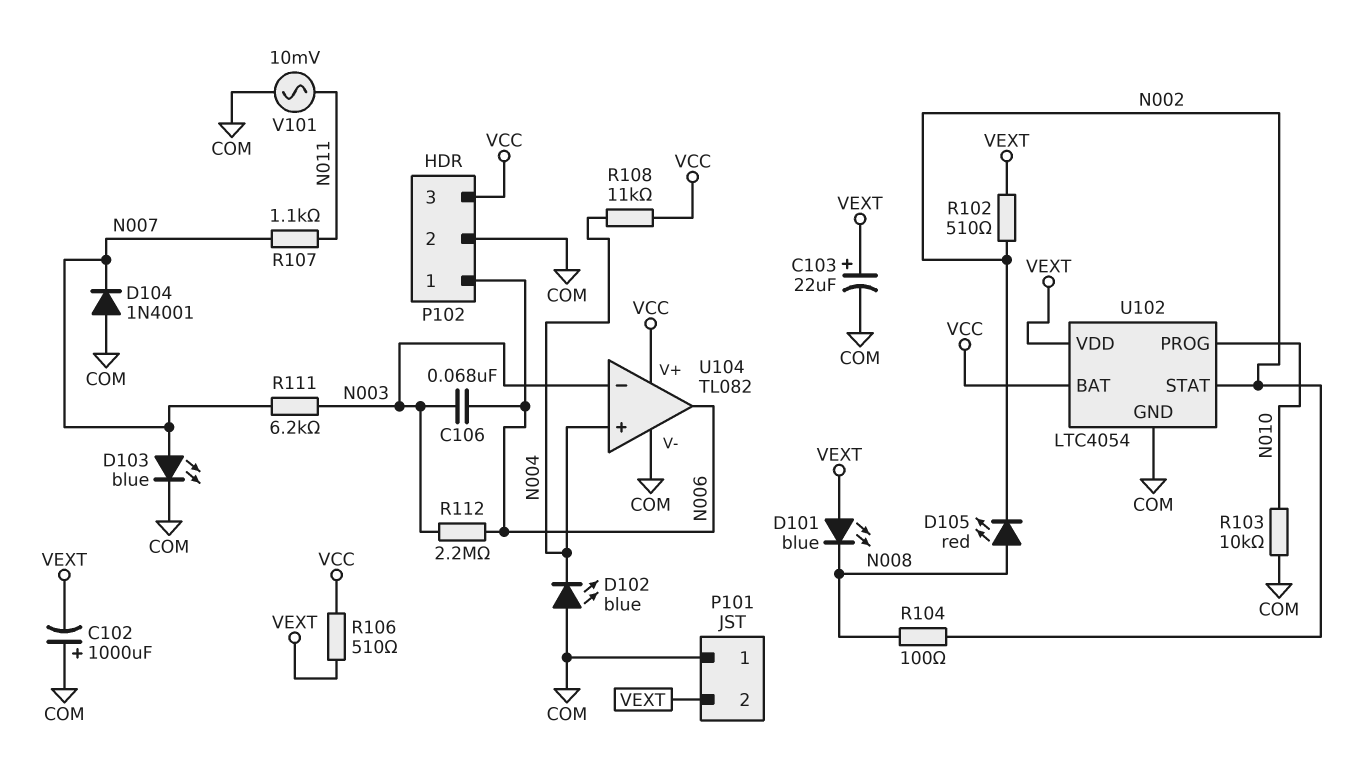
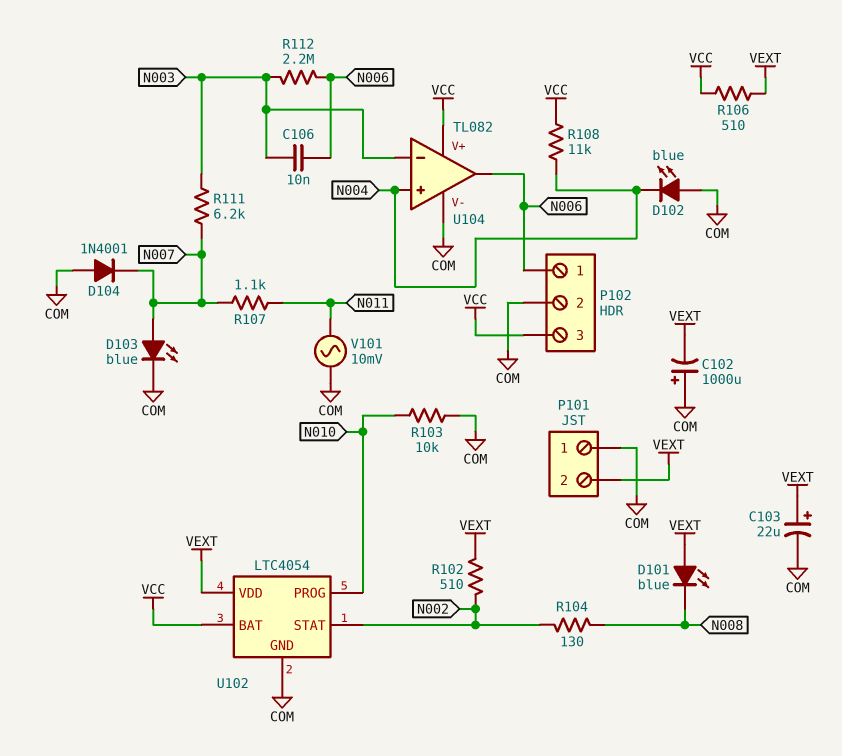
C106: 68nF (N003, N006) -> 10nF (N003, N006)
D105: LED red (A N008, K N002) -> none
R104: 100 (N002, N008) -> 130 (N002, N008)

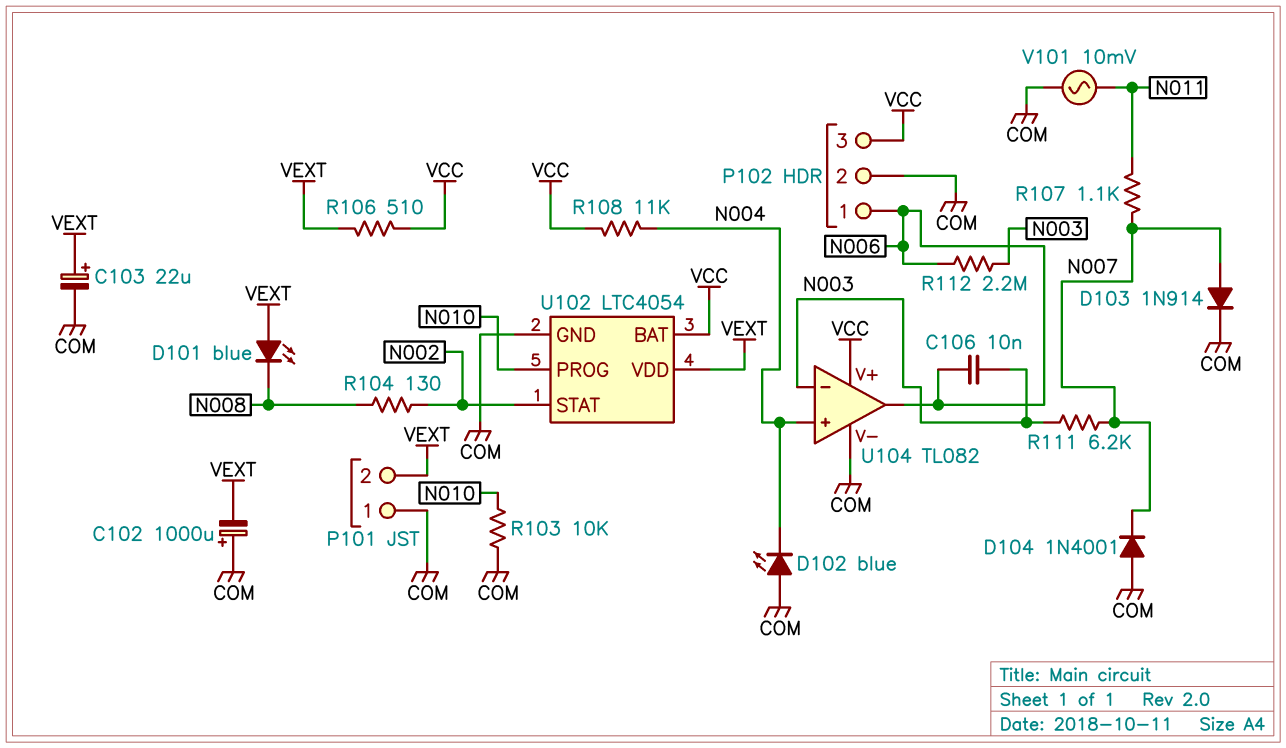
D103: LED blue (A N007, K COM) -> diode 1N914 (A N007, K COM)
R102: 510 (N002, VEXT) -> none

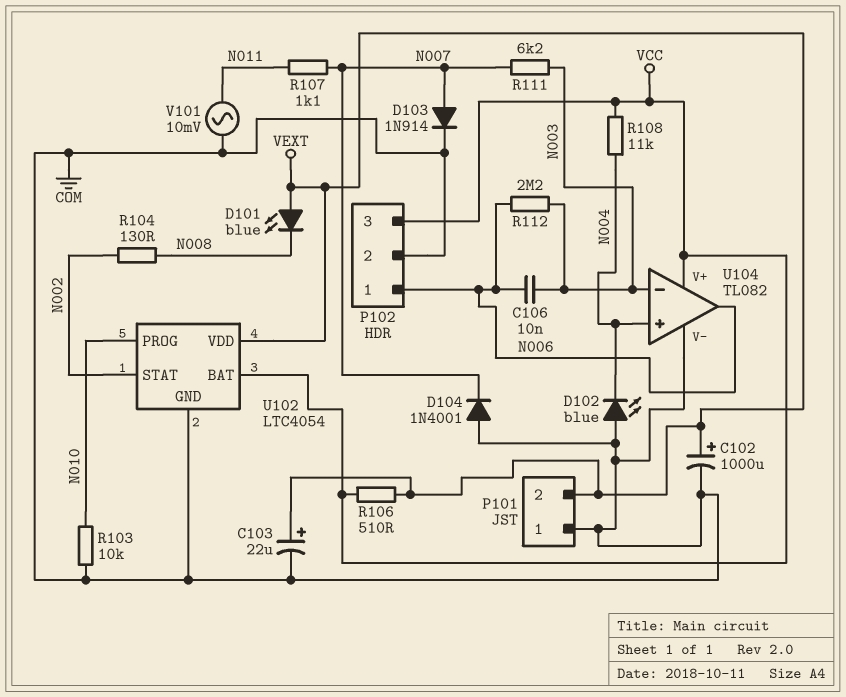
C102: 1000uF (plus COM, minus VEXT) -> 1000uF (plus VEXT, minus COM)

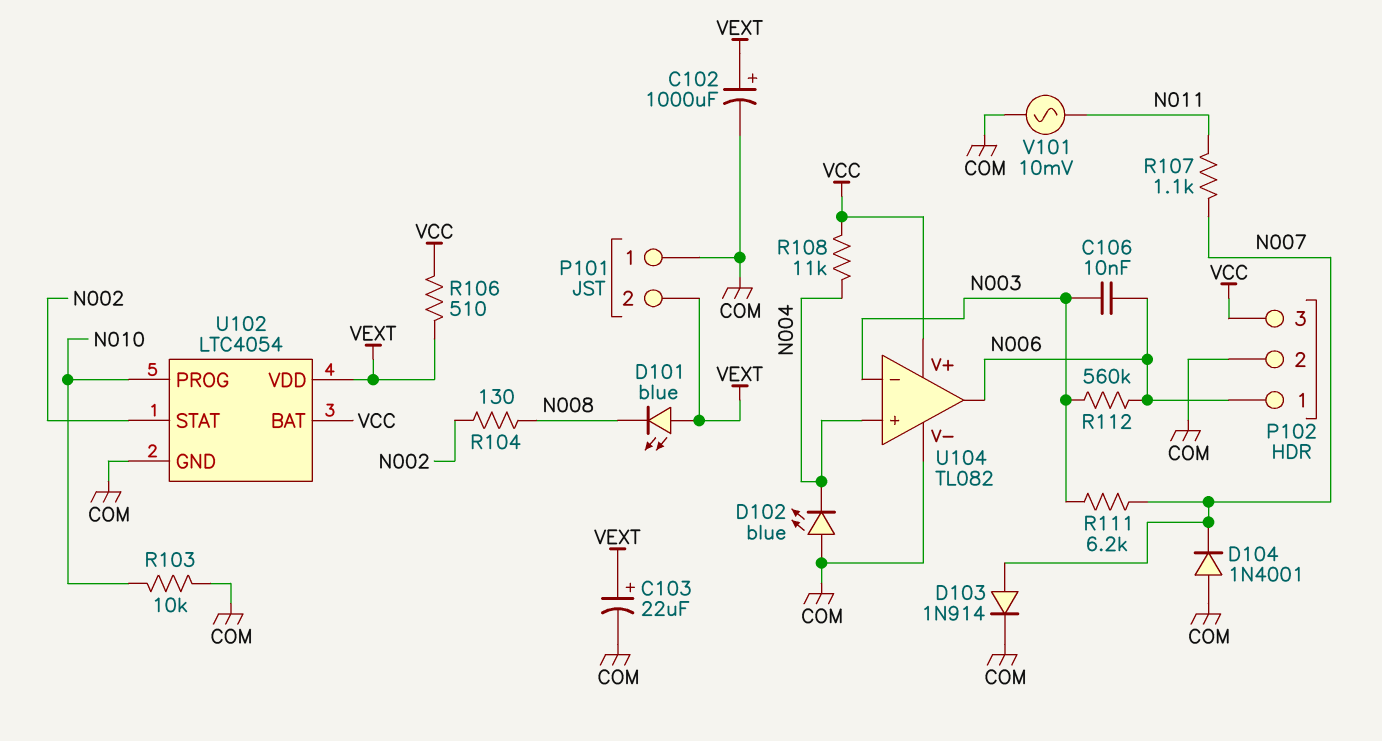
R112: 2.2M (N003, N006) -> 560k (N003, N006)

